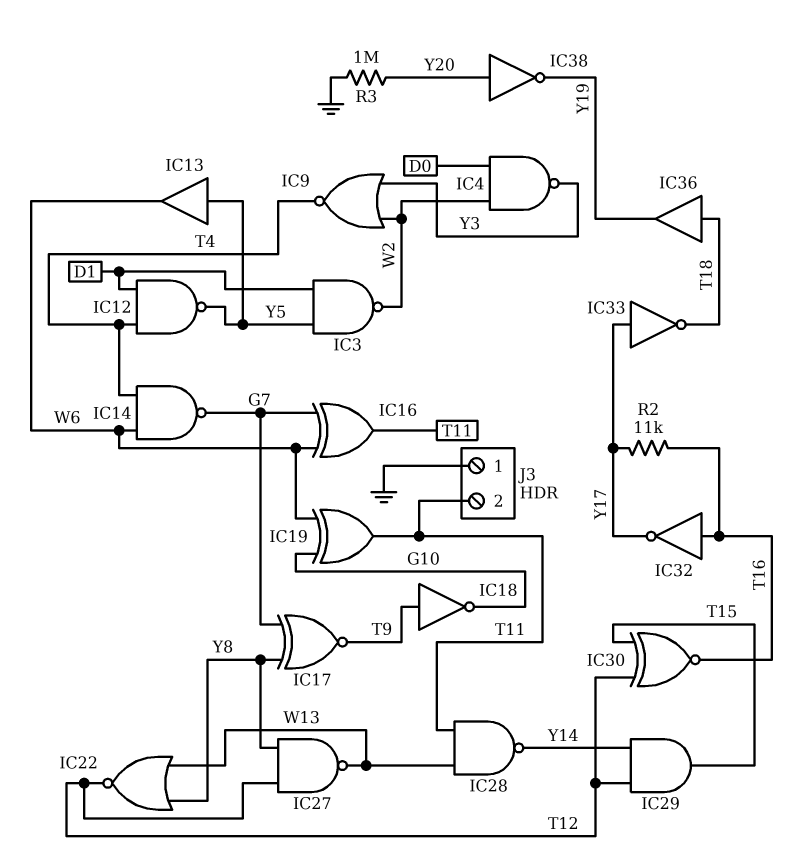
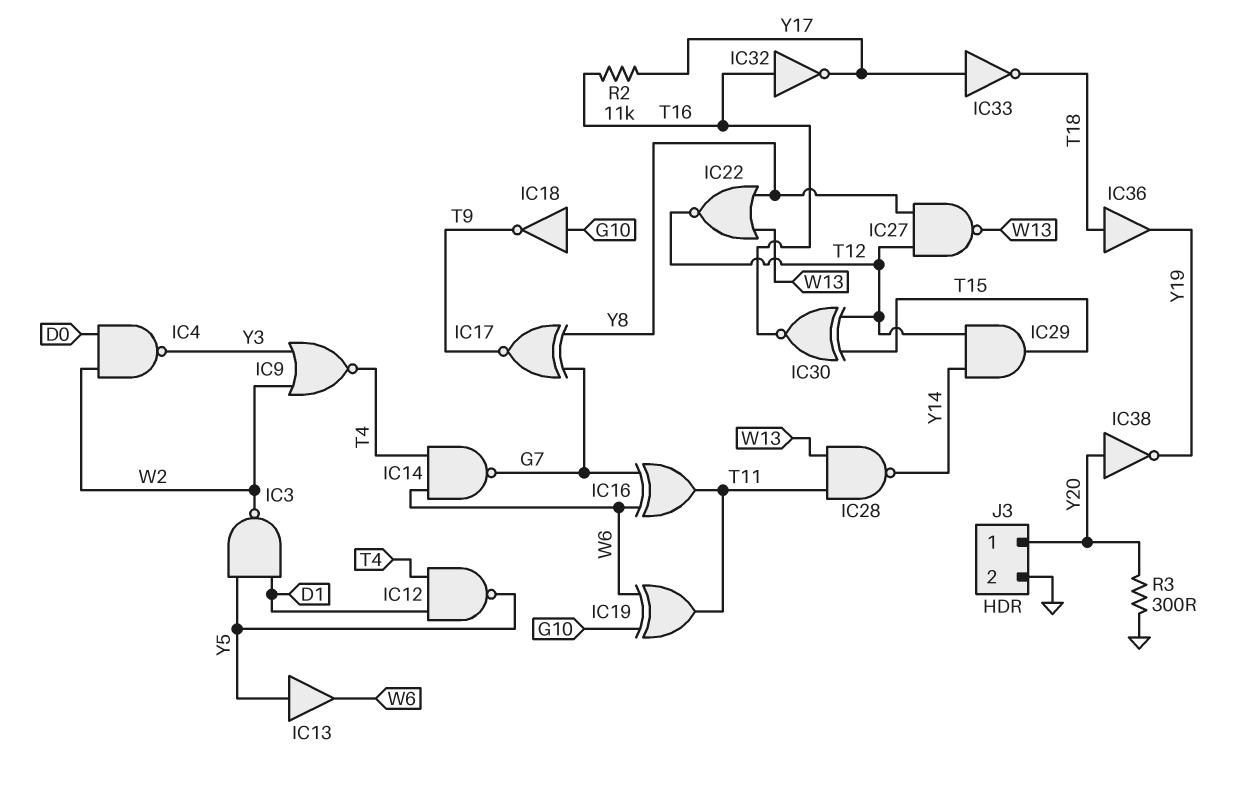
IC18: NOT (in T9, out G10) -> NOT (in G10, out T9)
J3 pin 1: GND -> Y20
J3 pin 2: T11 -> GND
R3: 1M (GND, Y20) -> 300 (GND, Y20)

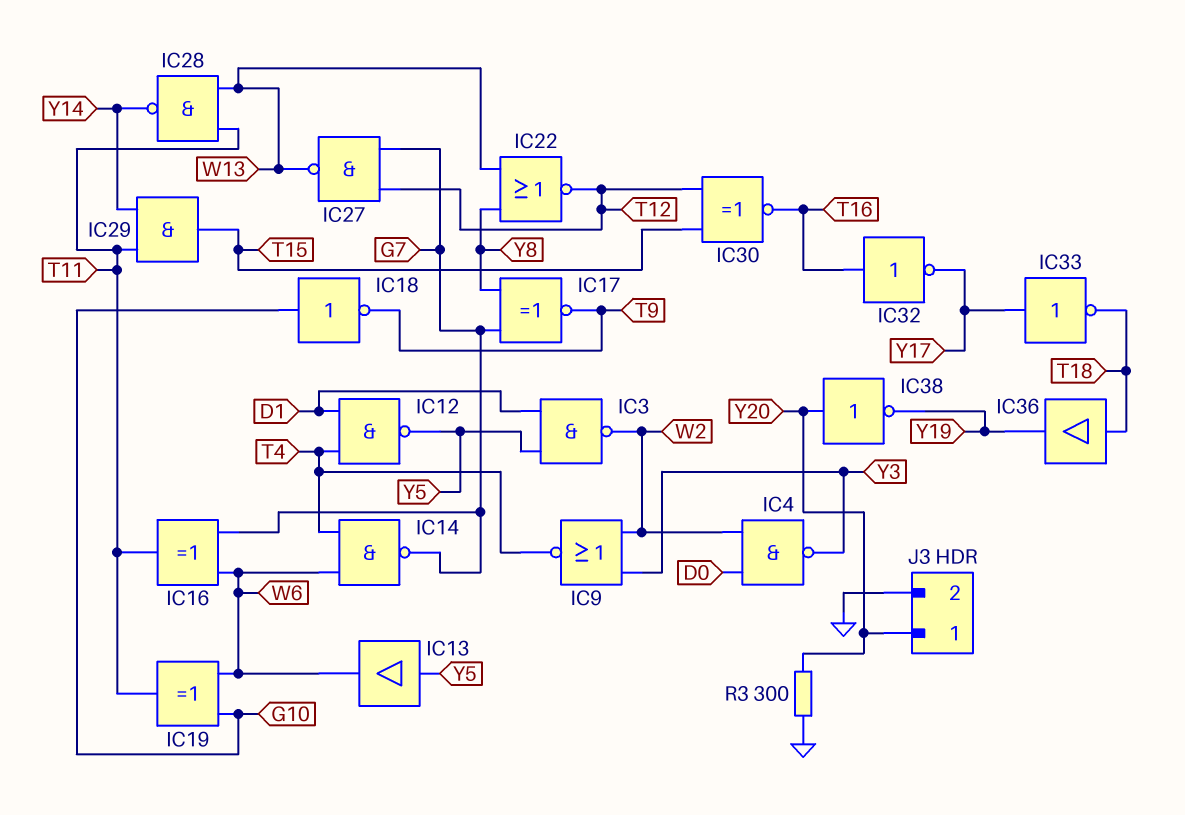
IC27: NAND (in T12, in Y8, out W13) -> NAND (in G7, in T12, out W13)
IC29: AND (in T12, in Y14, out T15) -> AND (in T11, in Y14, out T15)
R2: 11k (T16, Y17) -> none

